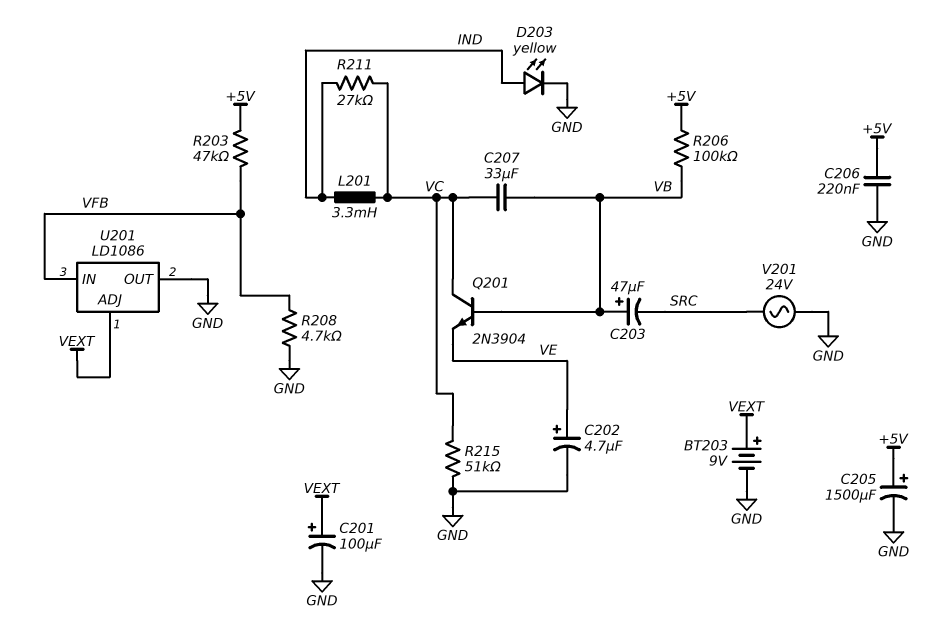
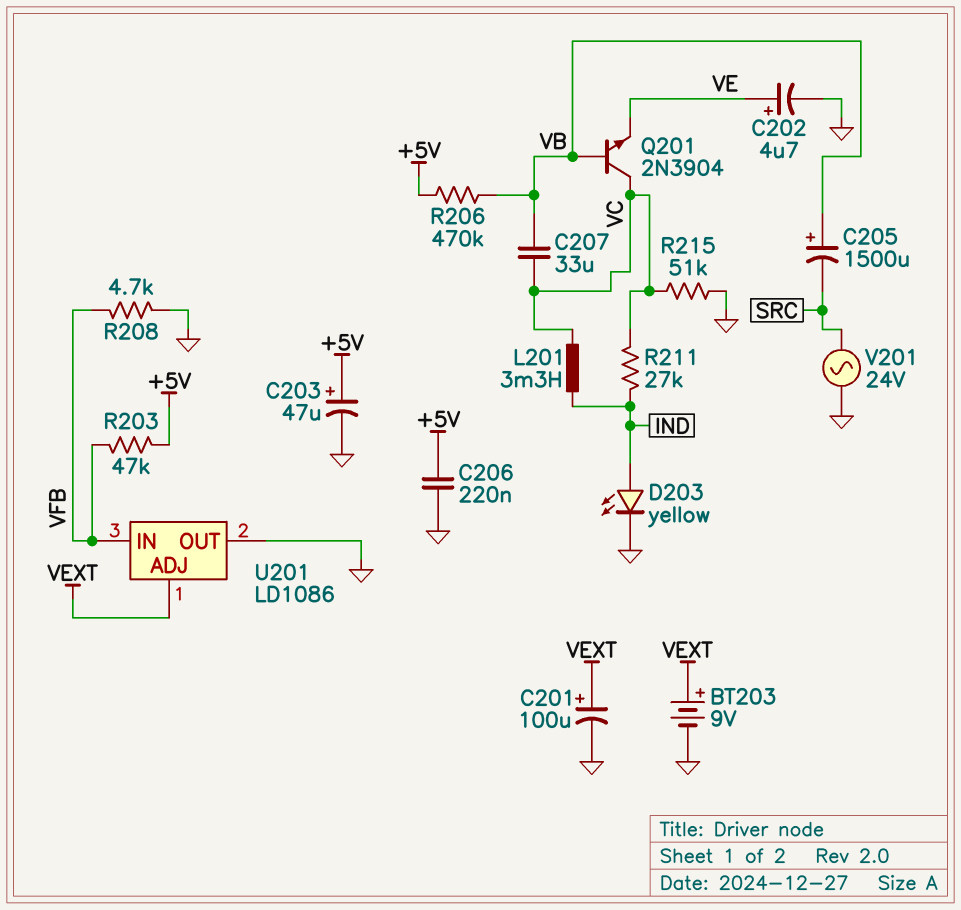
C203: 47uF (plus VB, minus SRC) -> 47uF (plus +5V, minus GND)
C205: 1500uF (plus +5V, minus GND) -> 1500uF (plus VB, minus SRC)
R206: 100k (+5V, VB) -> 470k (+5V, VB)

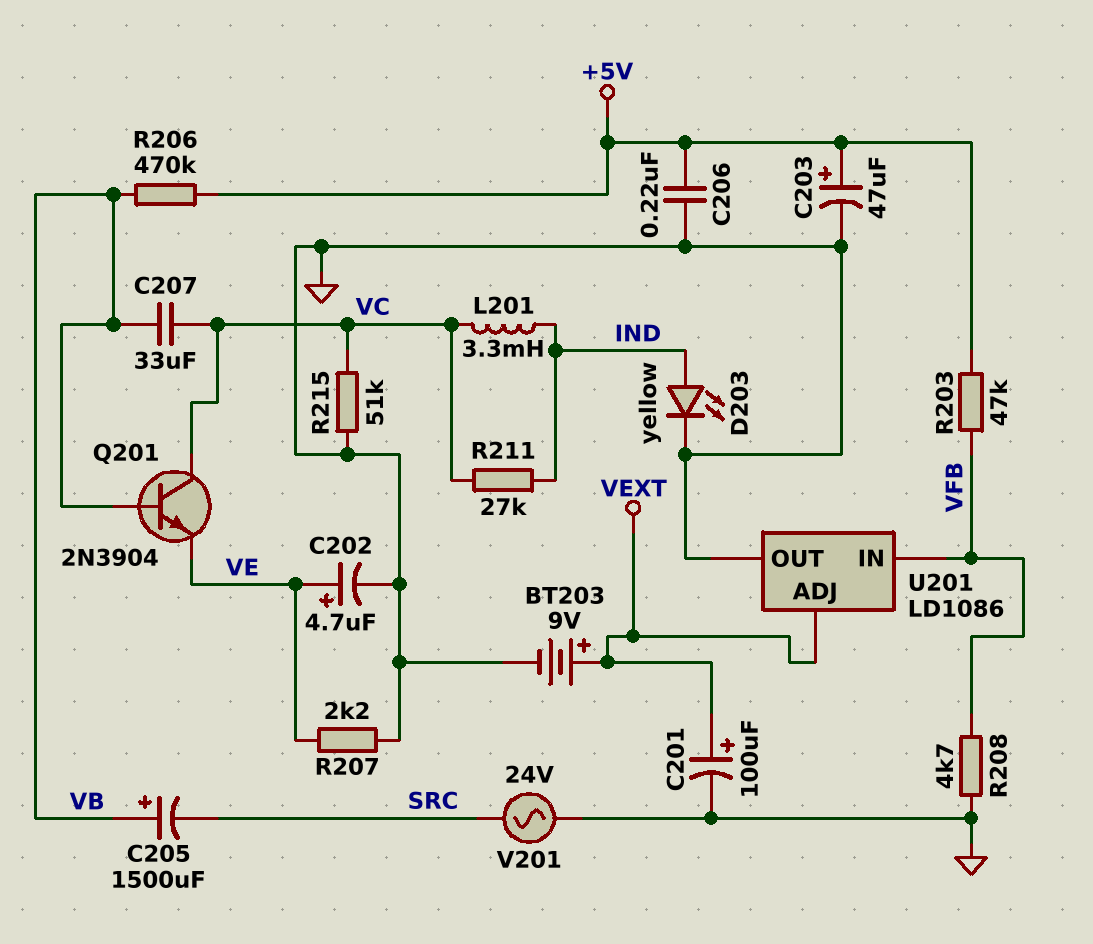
R207: none -> 2.2k (GND, VE)

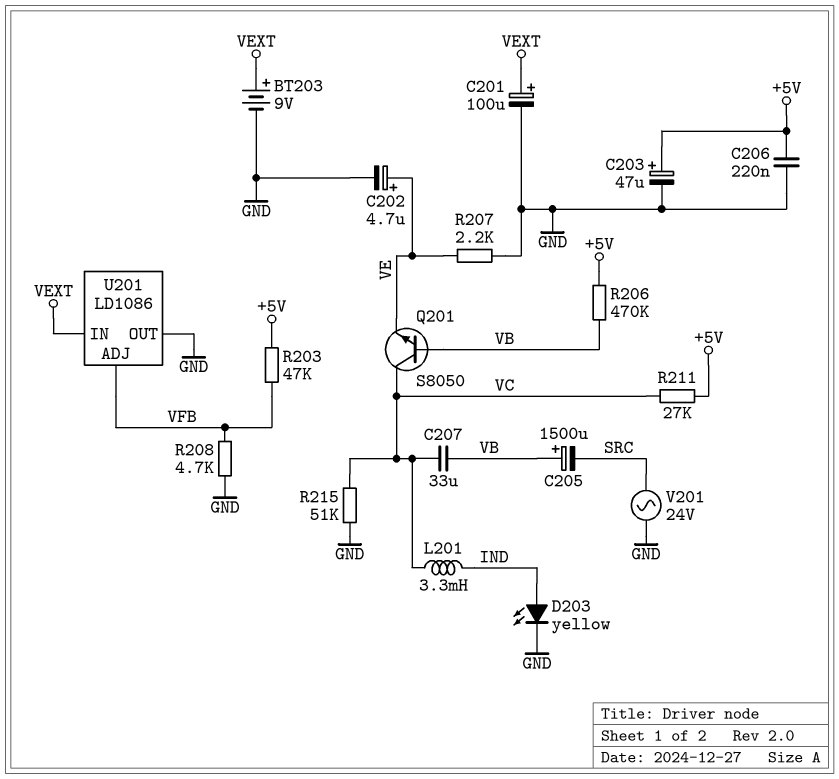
Q201: NPN 2N3904 (B VB, C VC, E VE) -> NPN S8050 (B VB, C VC, E VE)
R211: 27k (IND, VC) -> 27k (+5V, VC)
U201 pin ADJ: VEXT -> VFB
U201 pin IN: VFB -> VEXT

